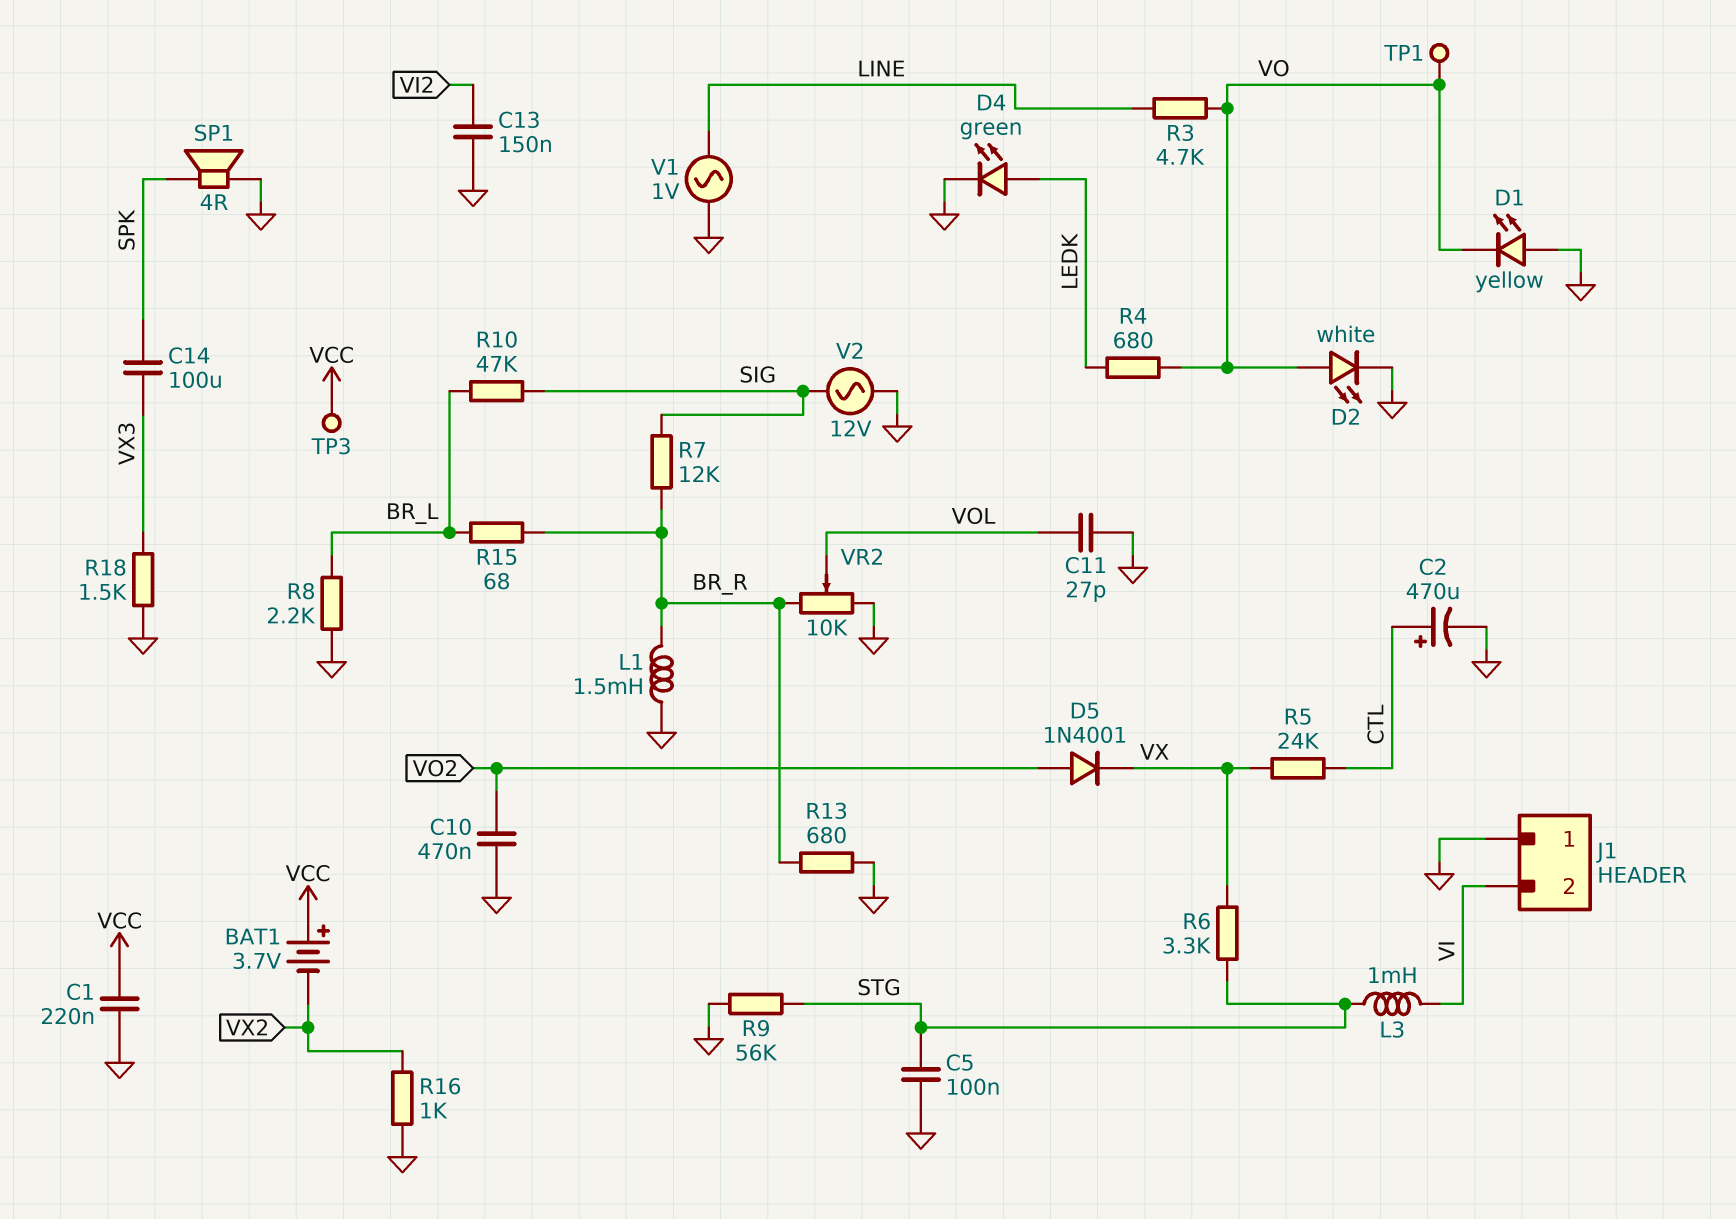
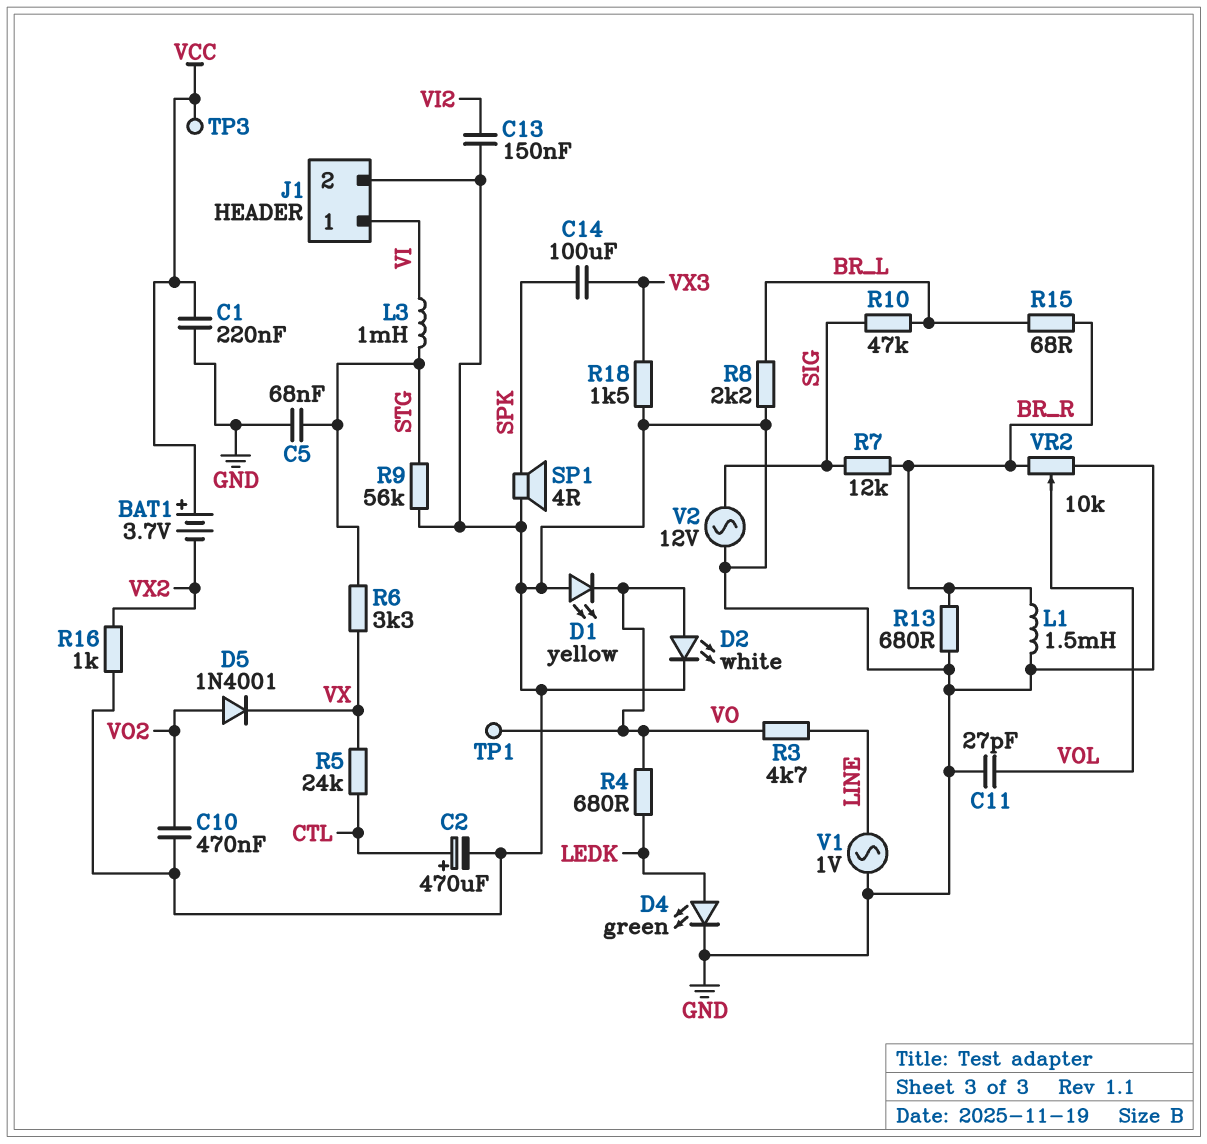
C5: 100nF (GND, STG) -> 68nF (GND, STG)
J1 pin 1: GND -> VI
J1 pin 2: VI -> GND

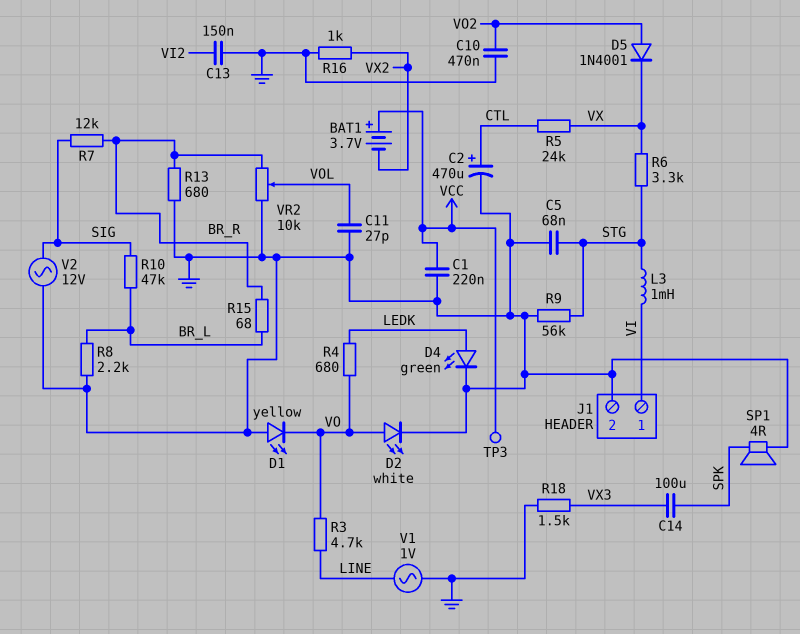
L1: 1.5mH (BR_R, GND) -> none
TP1: test point (VO) -> none

